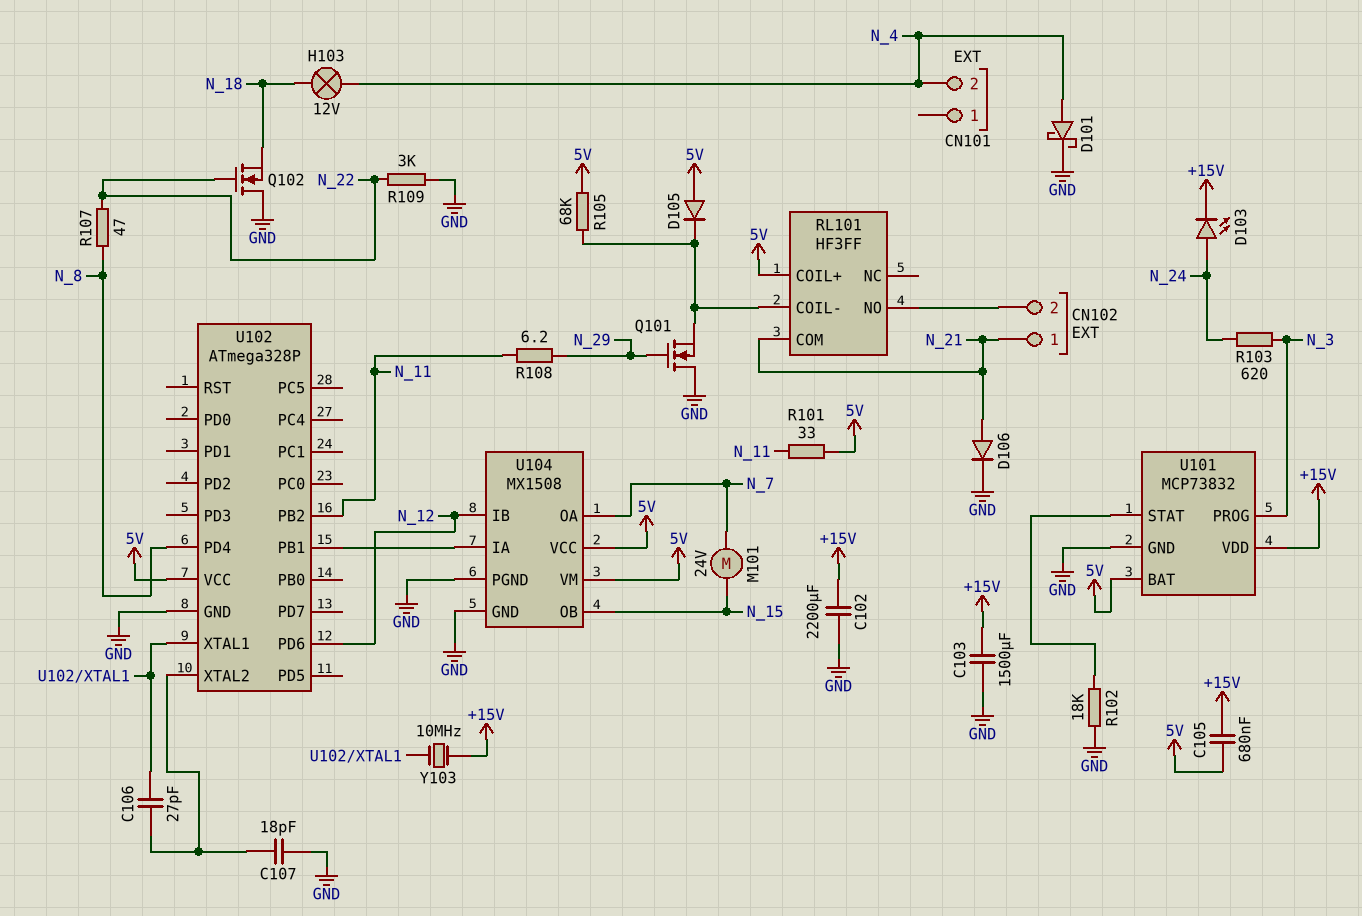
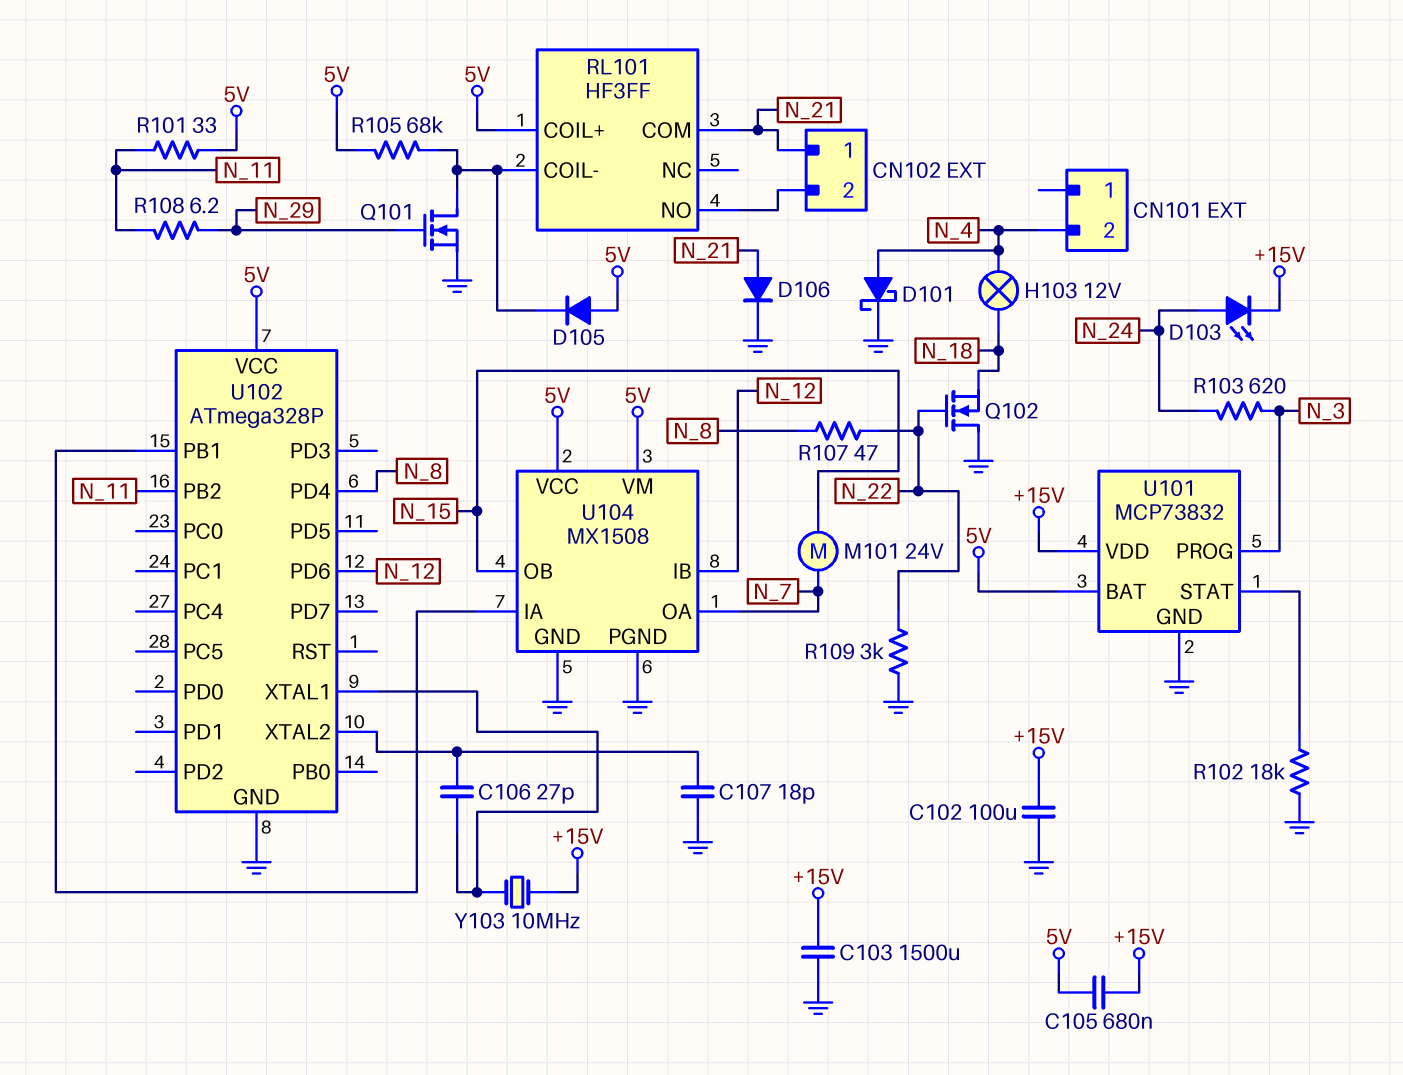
C102: 2200uF (+15V, GND) -> 100uF (+15V, GND)
Q101: NMOS (G N_29, D GND, S RL101/COIL-) -> NMOS (G N_29, D RL101/COIL-, S GND)

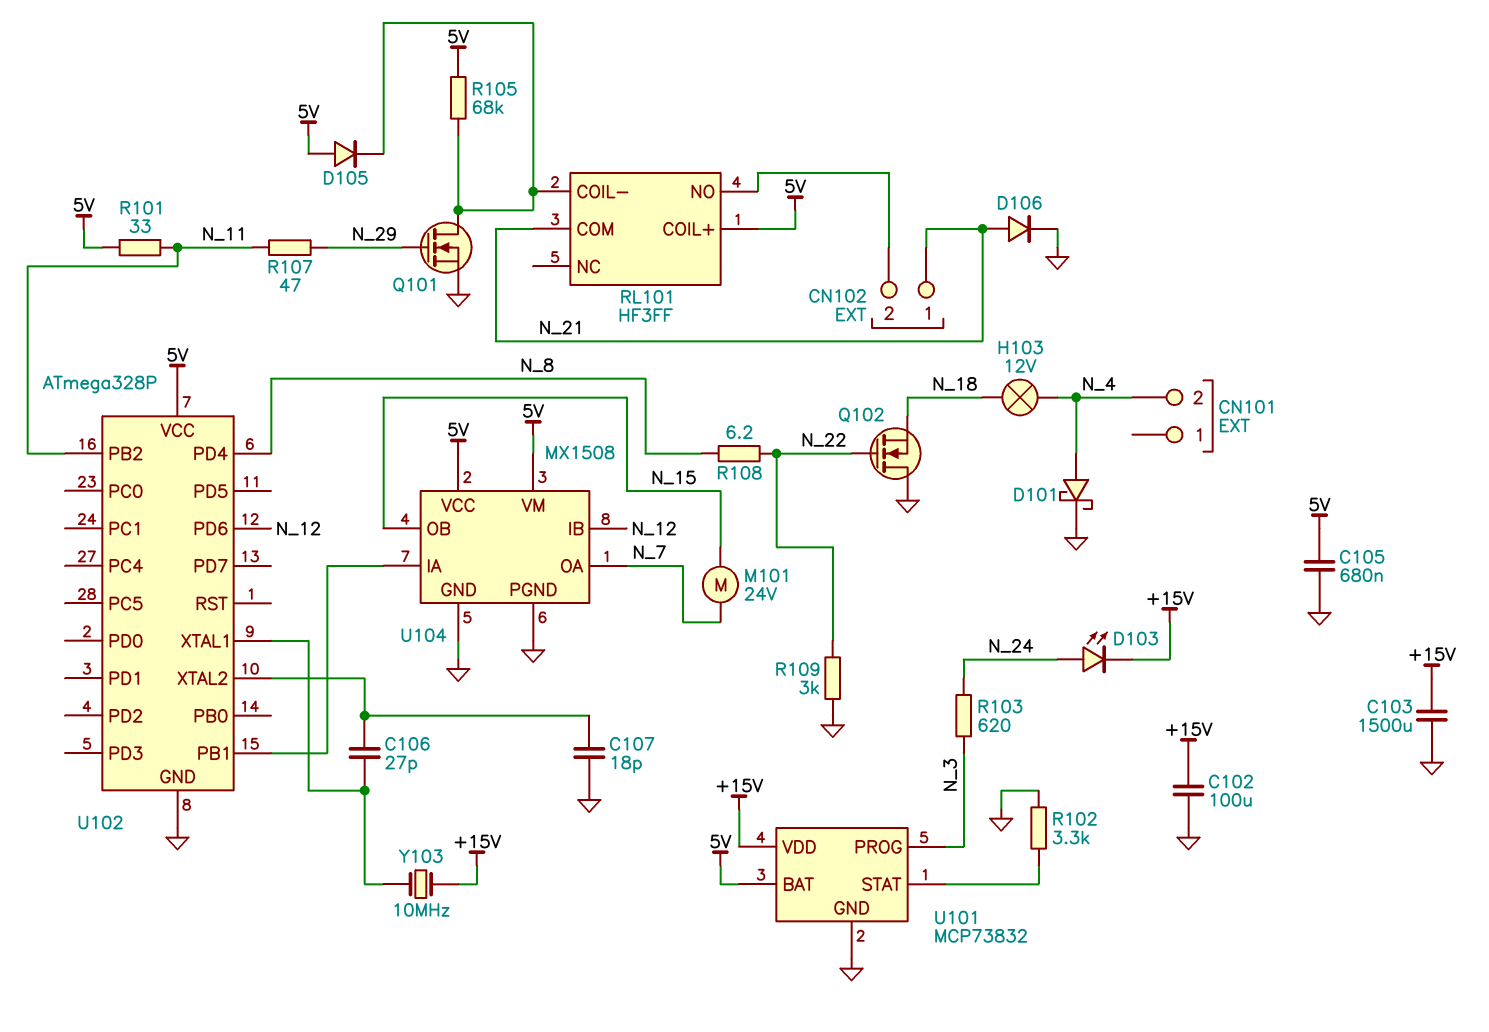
C105: 680nF (+15V, 5V) -> 680nF (5V, GND)
R102: 18k (GND, U101/STAT) -> 3.3k (GND, U101/STAT)
R107: 47 (N_8, N_22) -> 47 (N_11, N_29)
R108: 6.2 (N_11, N_29) -> 6.2 (N_8, N_22)

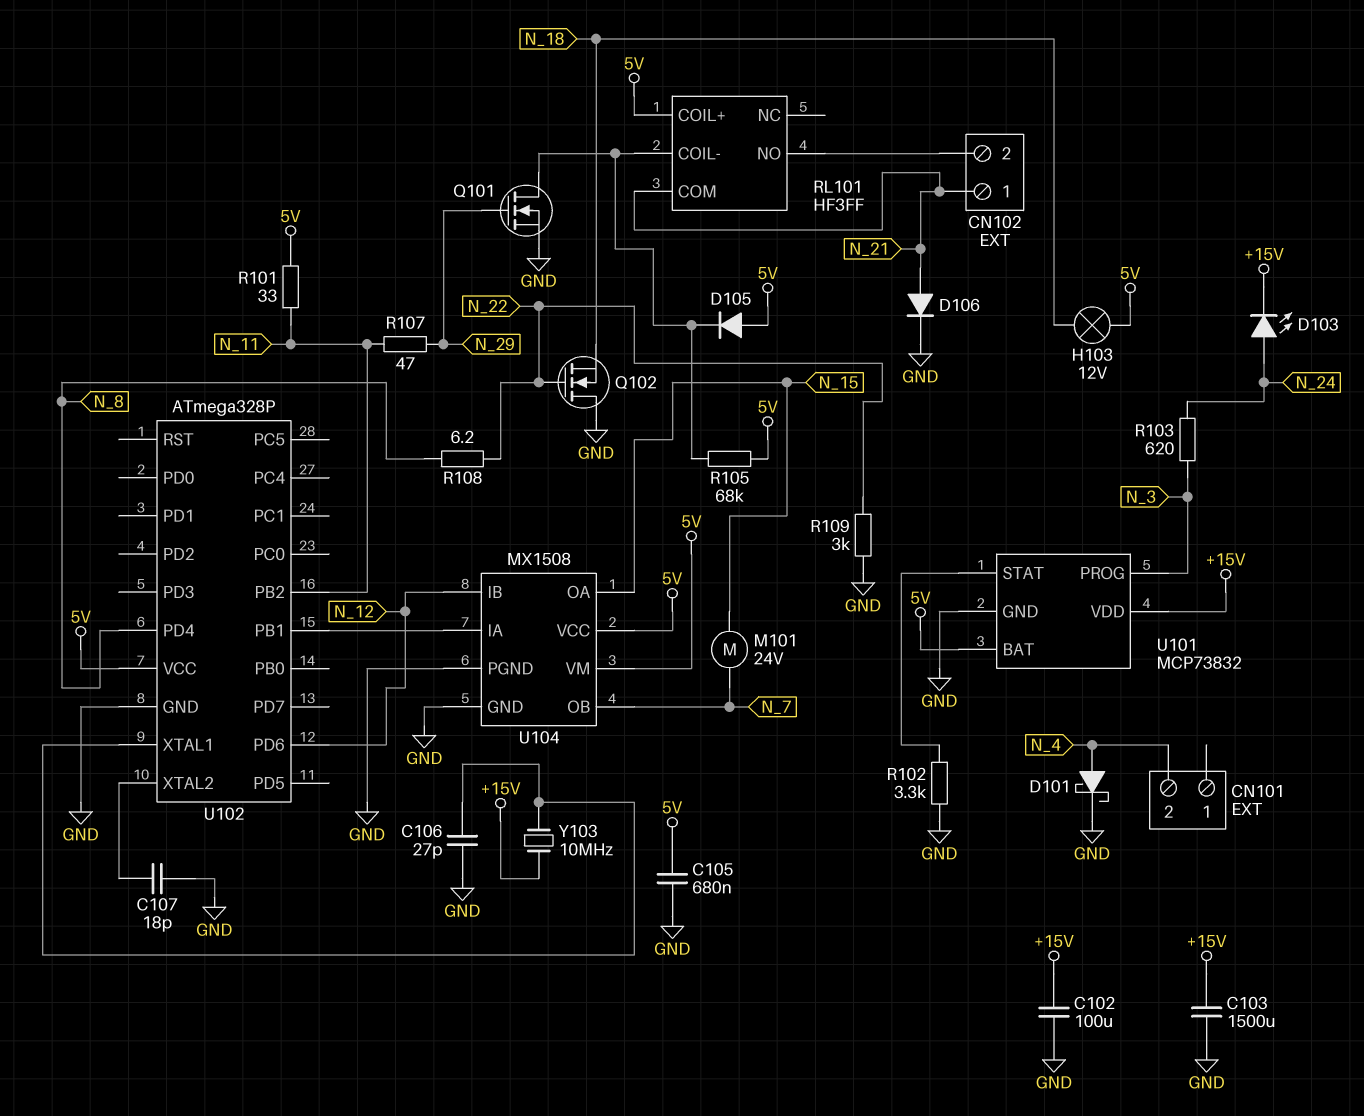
C106: 27pF (U102/XTAL1, U102/XTAL2) -> 27pF (GND, U102/XTAL1)
H103: lamp 12V (N_4, N_18) -> lamp 12V (5V, N_18)
U104 pin OA: N_7 -> N_15
U104 pin OB: N_15 -> N_7

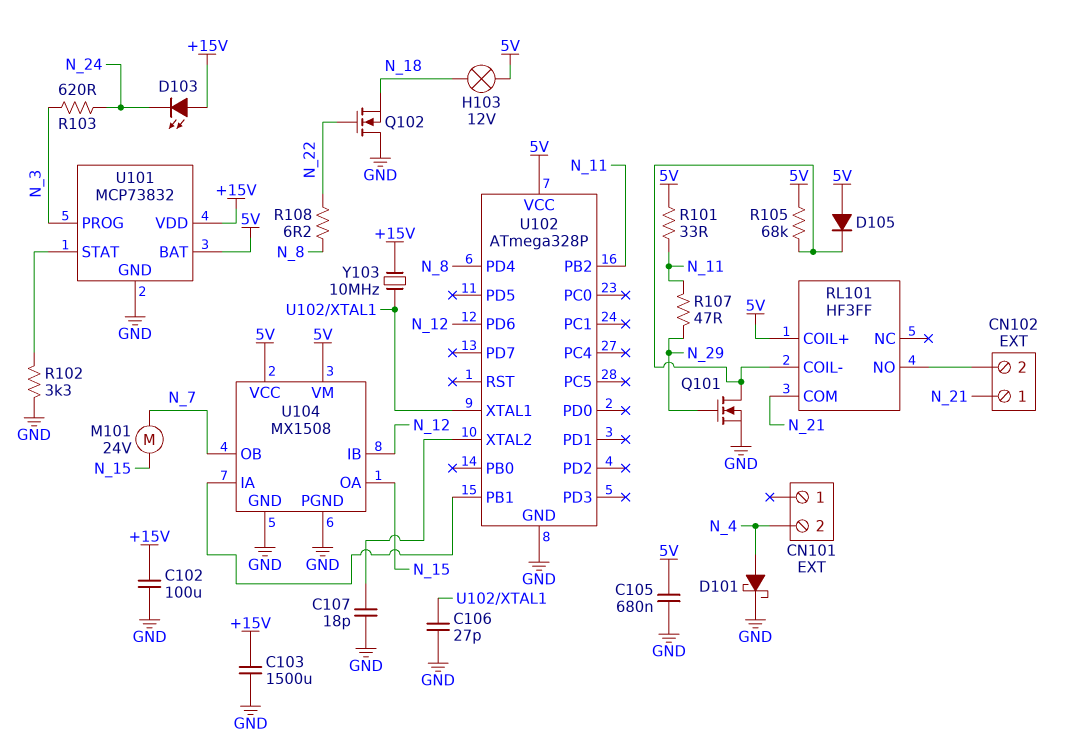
D103: LED (A N_24, K +15V) -> LED (A +15V, K N_24)
D106: diode (A N_21, K GND) -> none
R109: 3k (GND, N_22) -> none

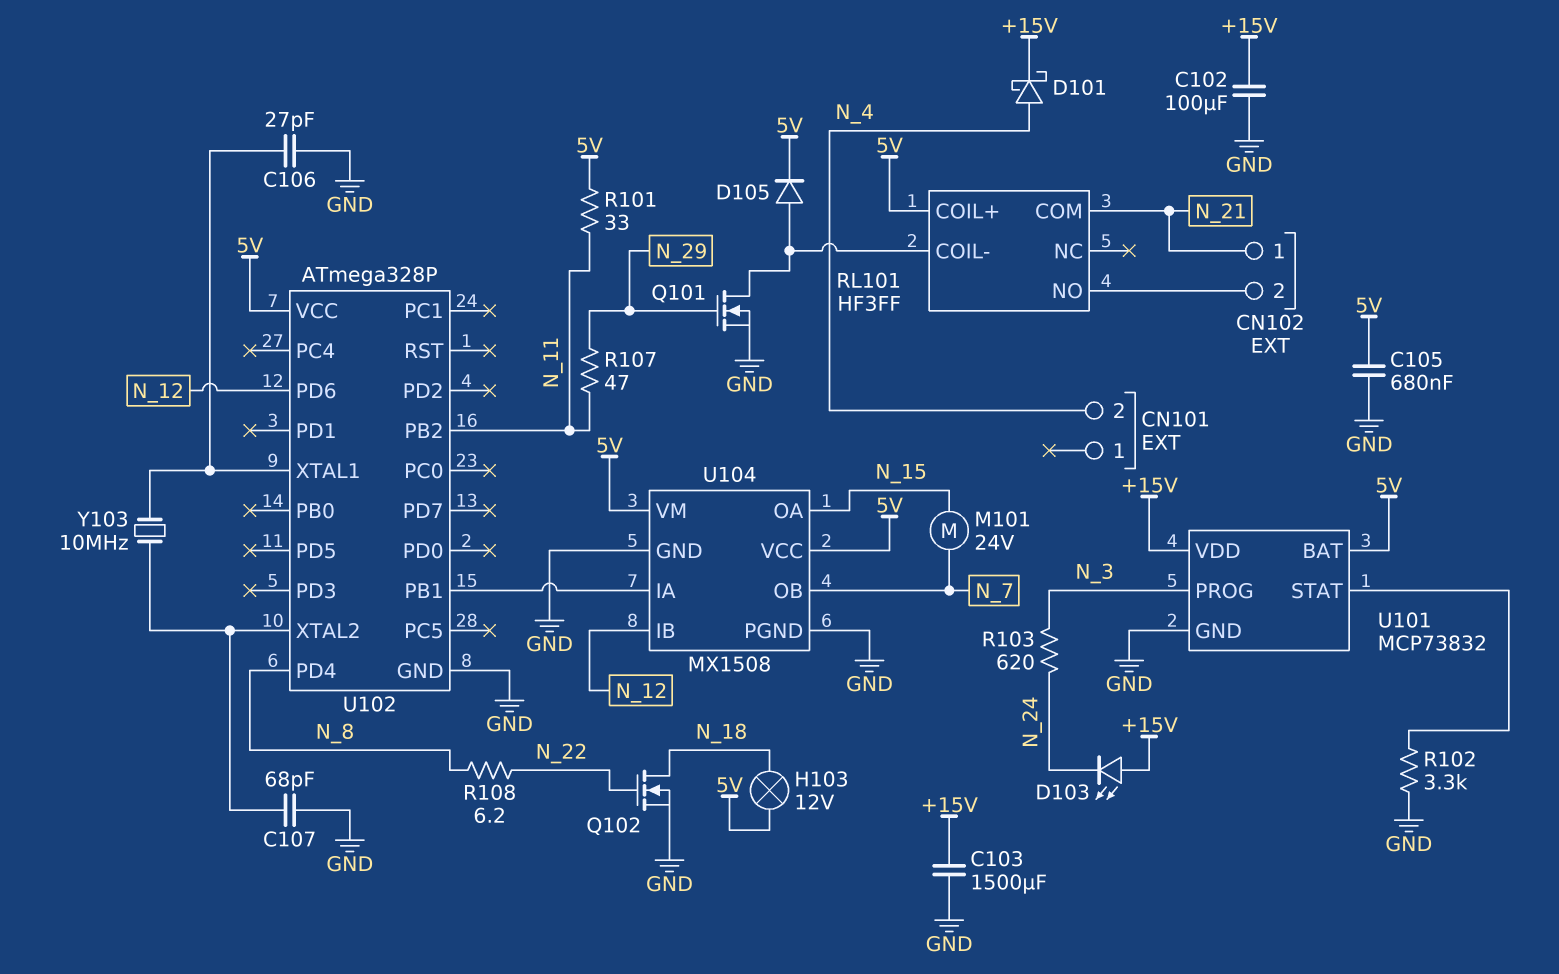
C107: 18pF (GND, U102/XTAL2) -> 68pF (GND, U102/XTAL2)
D101: schottky (A N_4, K GND) -> schottky (A N_4, K +15V)
D105: diode (A 5V, K RL101/COIL-) -> diode (A RL101/COIL-, K 5V)
Q102: NMOS (G N_22, D GND, S N_18) -> NMOS (G N_22, D N_18, S GND)
R105: 68k (5V, RL101/COIL-) -> none
Y103: 10MHz (+15V, U102/XTAL1) -> 10MHz (U102/XTAL1, U102/XTAL2)

